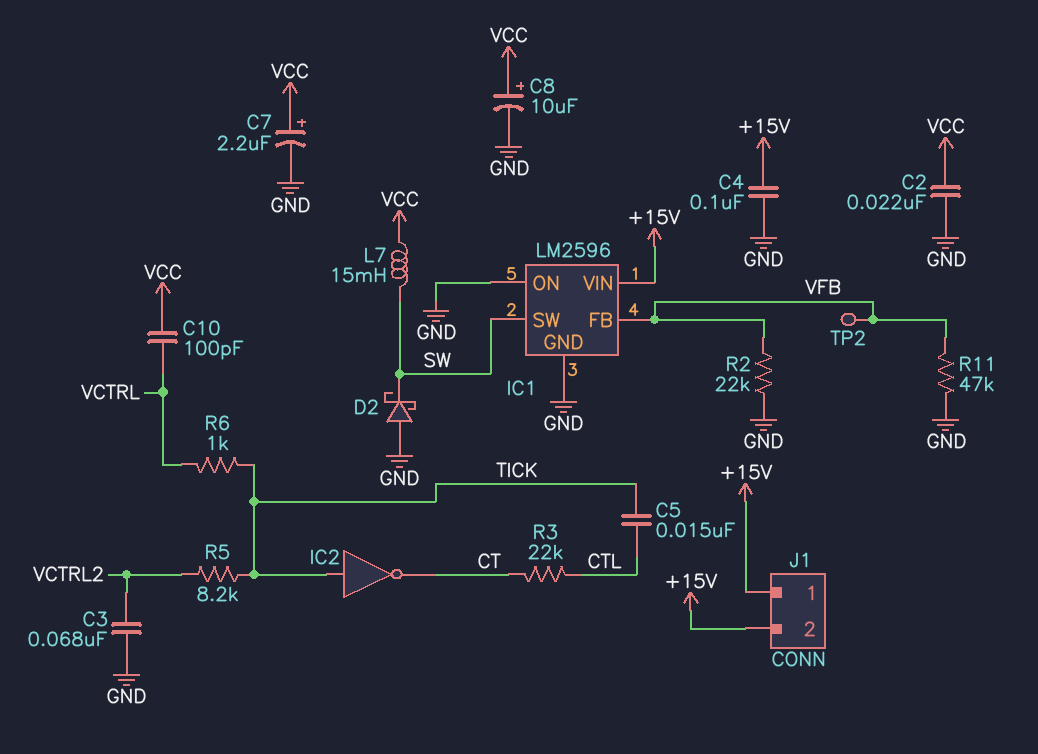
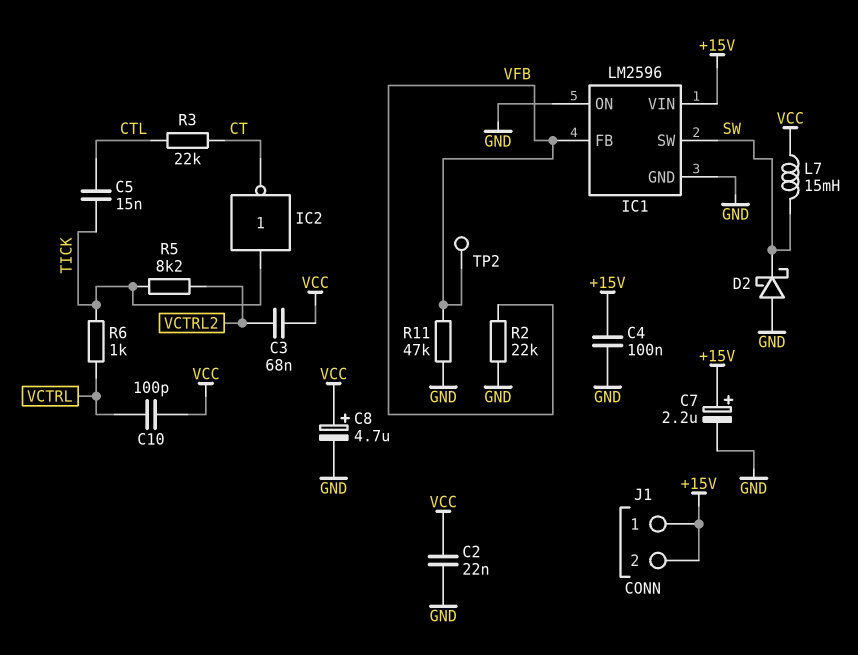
C3: 68nF (GND, VCTRL2) -> 68nF (VCC, VCTRL2)
C7: 2.2uF (plus VCC, minus GND) -> 2.2uF (plus +15V, minus GND)
C8: 10uF (plus VCC, minus GND) -> 4.7uF (plus VCC, minus GND)

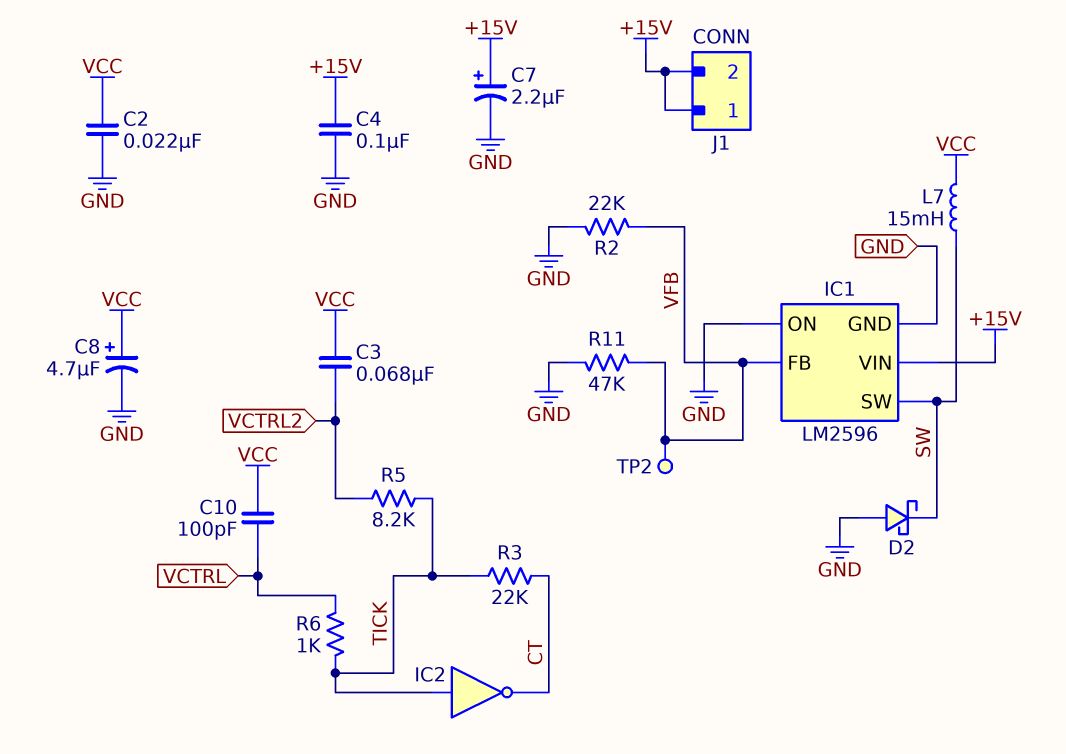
C5: 15nF (CTL, TICK) -> none
R3: 22k (CT, CTL) -> 22k (CT, TICK)

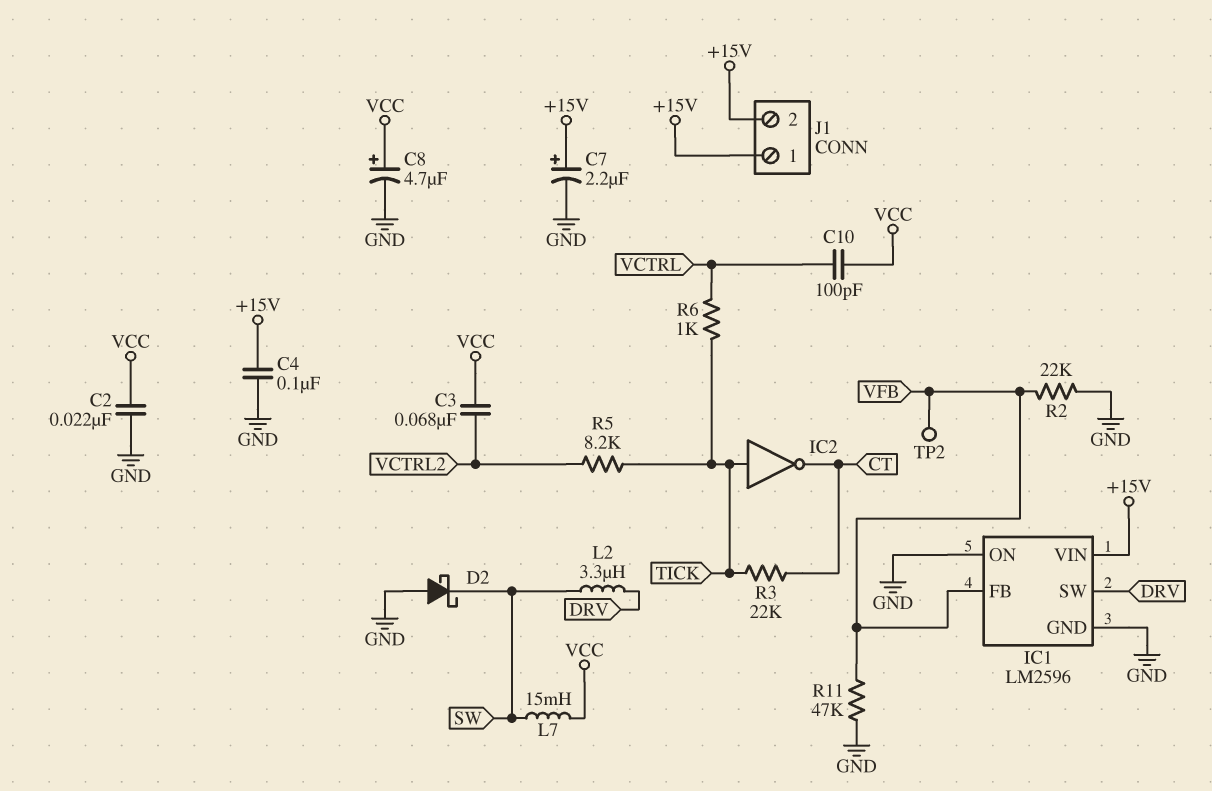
IC1 pin SW: SW -> DRV
L2: none -> 3.3uH (DRV, SW)

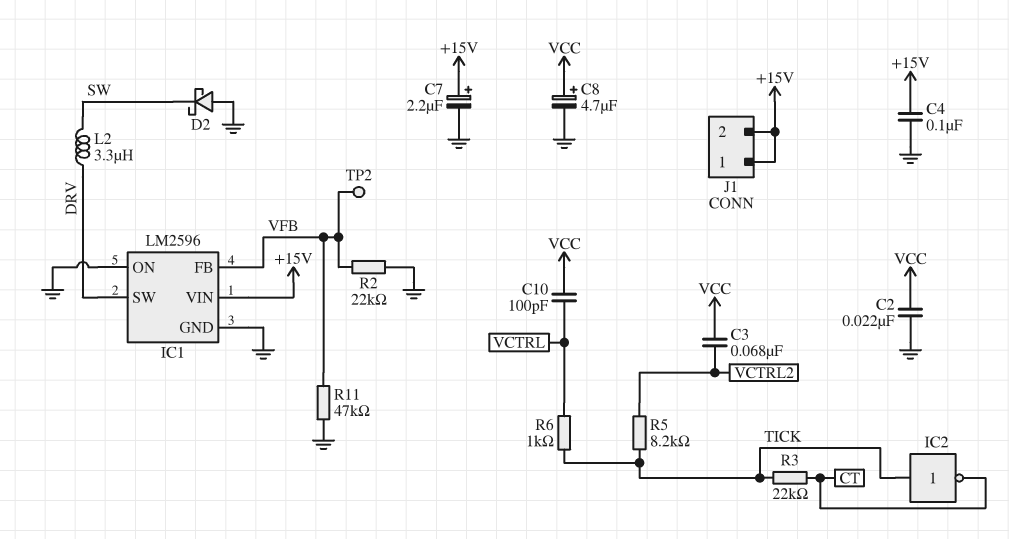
L7: 15mH (SW, VCC) -> none

